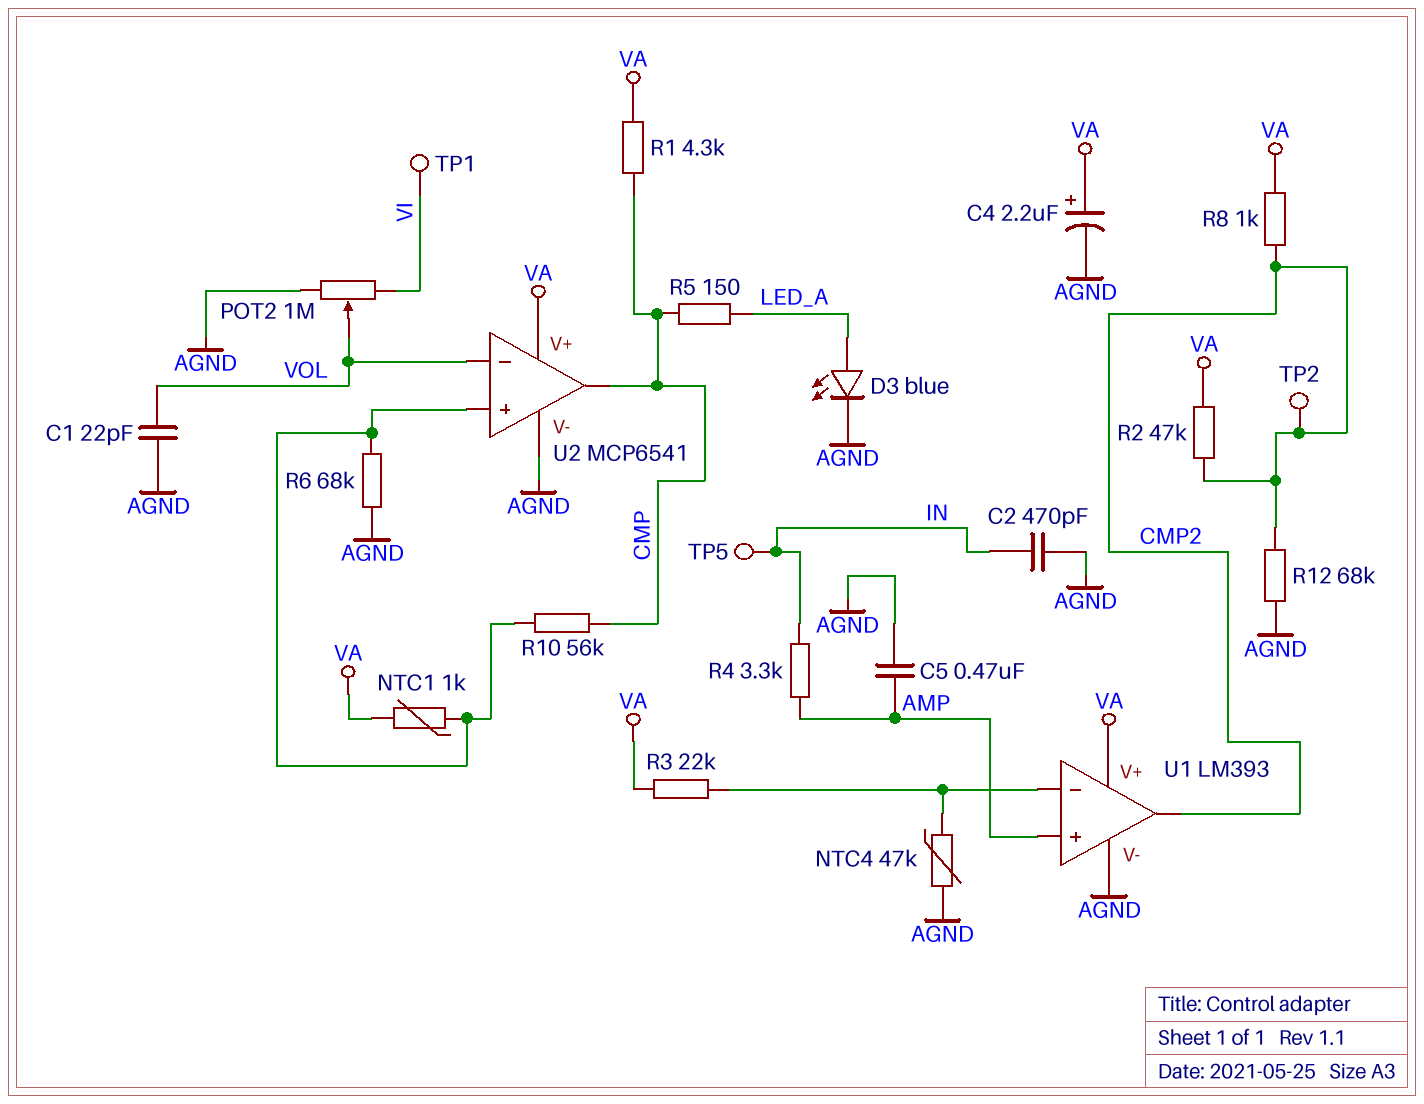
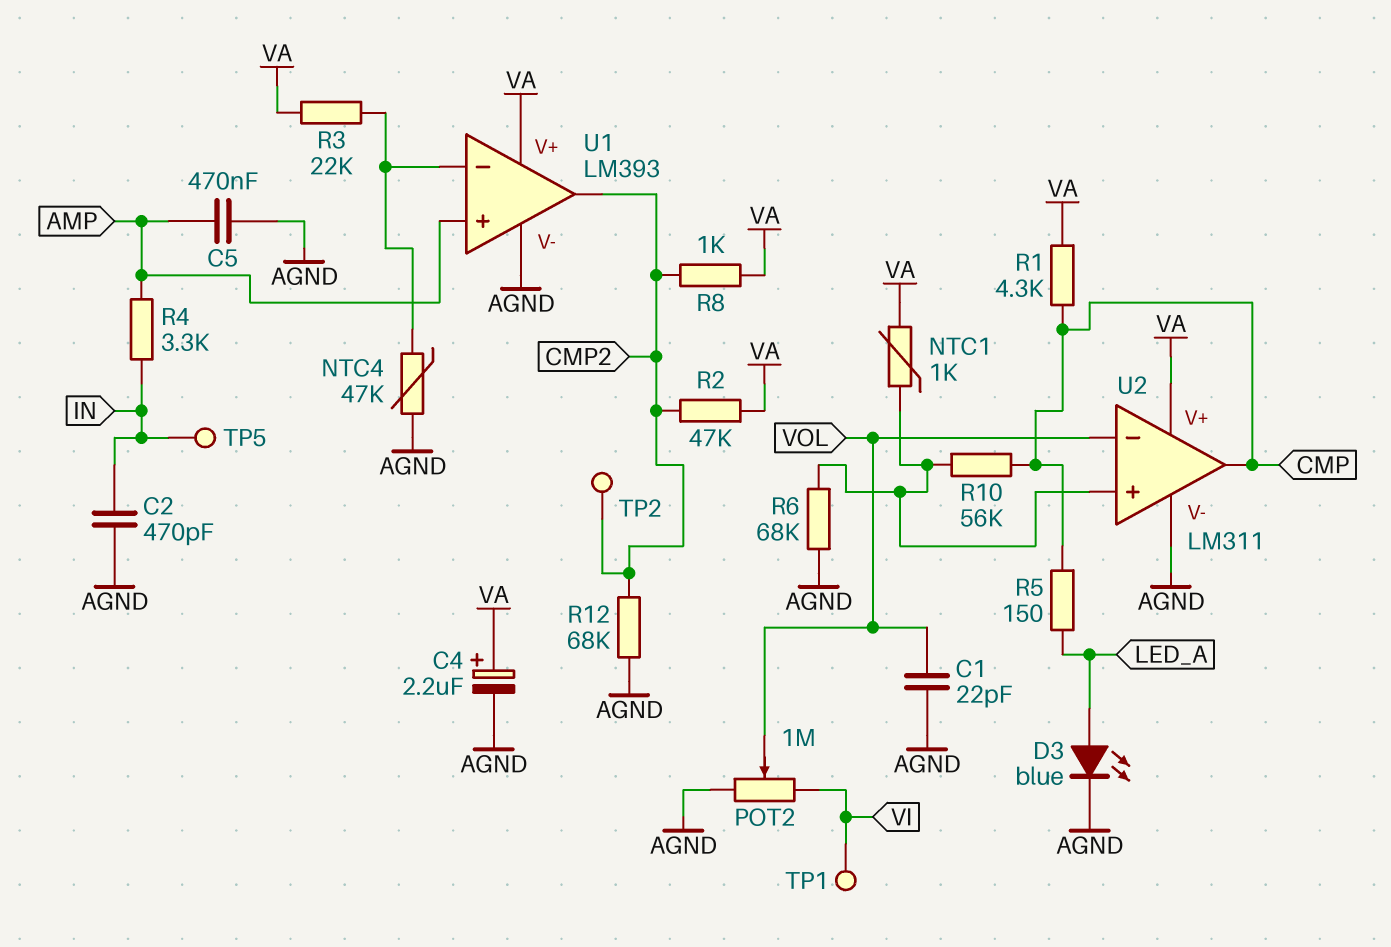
U2: MCP6541 -> LM311

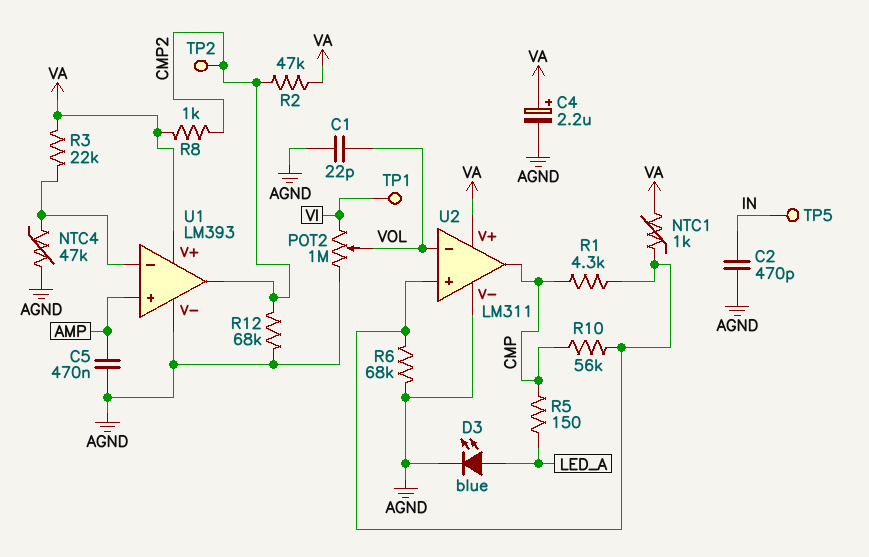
R1: 4.3k (CMP, VA) -> 4.3k (CMP, U2/in+)
R4: 3.3k (AMP, IN) -> none

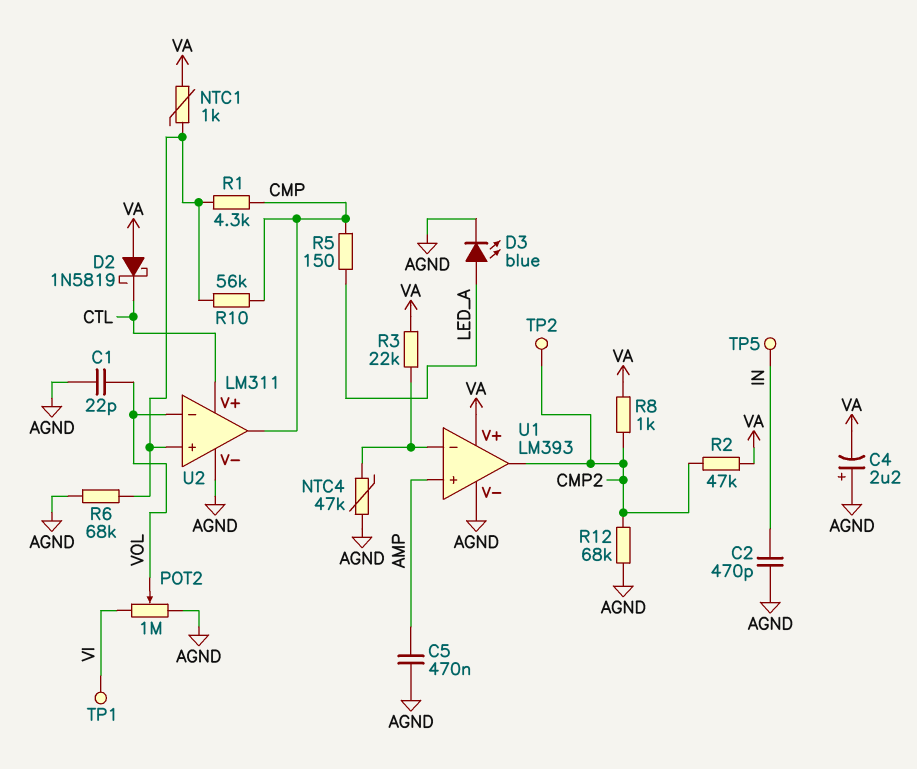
C4: 2.2uF (plus VA, minus AGND) -> 2.2uF (plus AGND, minus VA)
D2: none -> schottky 1N5819 (A VA, K CTL)
U2 pin V+: VA -> CTL

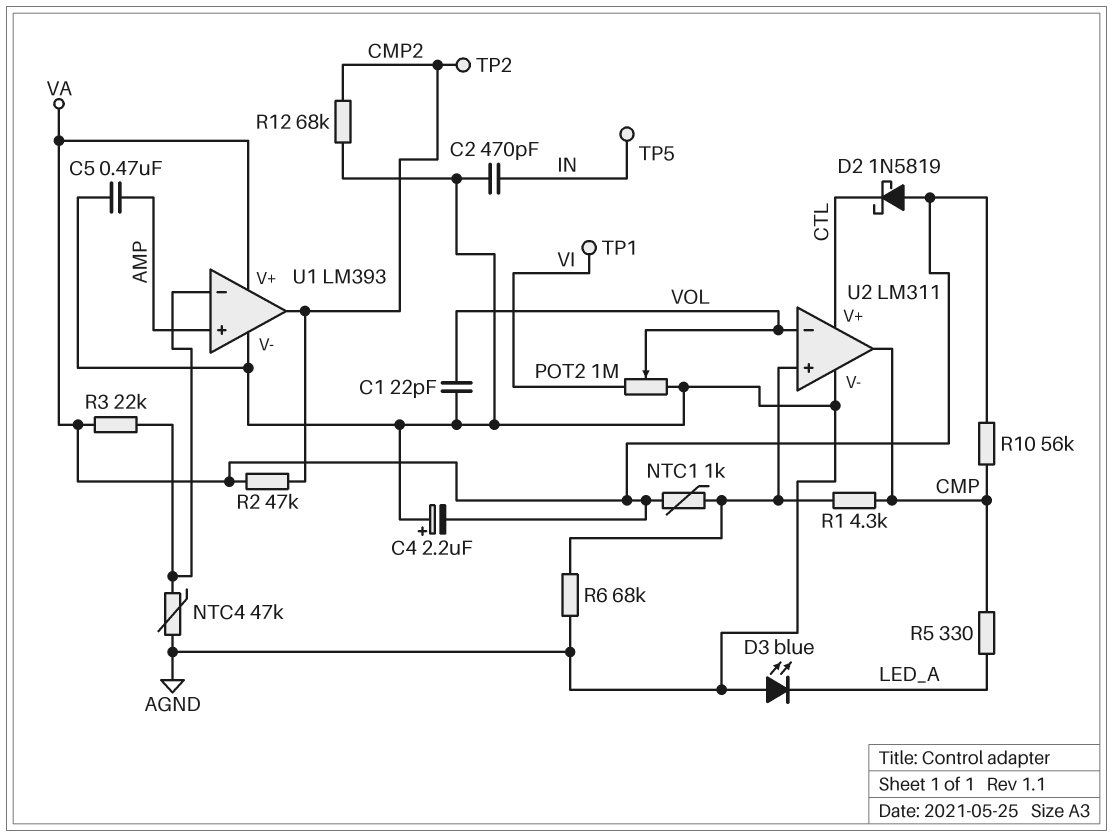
D3: LED blue (A LED_A, K AGND) -> LED blue (A AGND, K LED_A)
R5: 150 (CMP, LED_A) -> 330 (CMP, LED_A)
R8: 1k (CMP2, VA) -> none
R10: 56k (CMP, U2/in+) -> 56k (CMP, VA)

